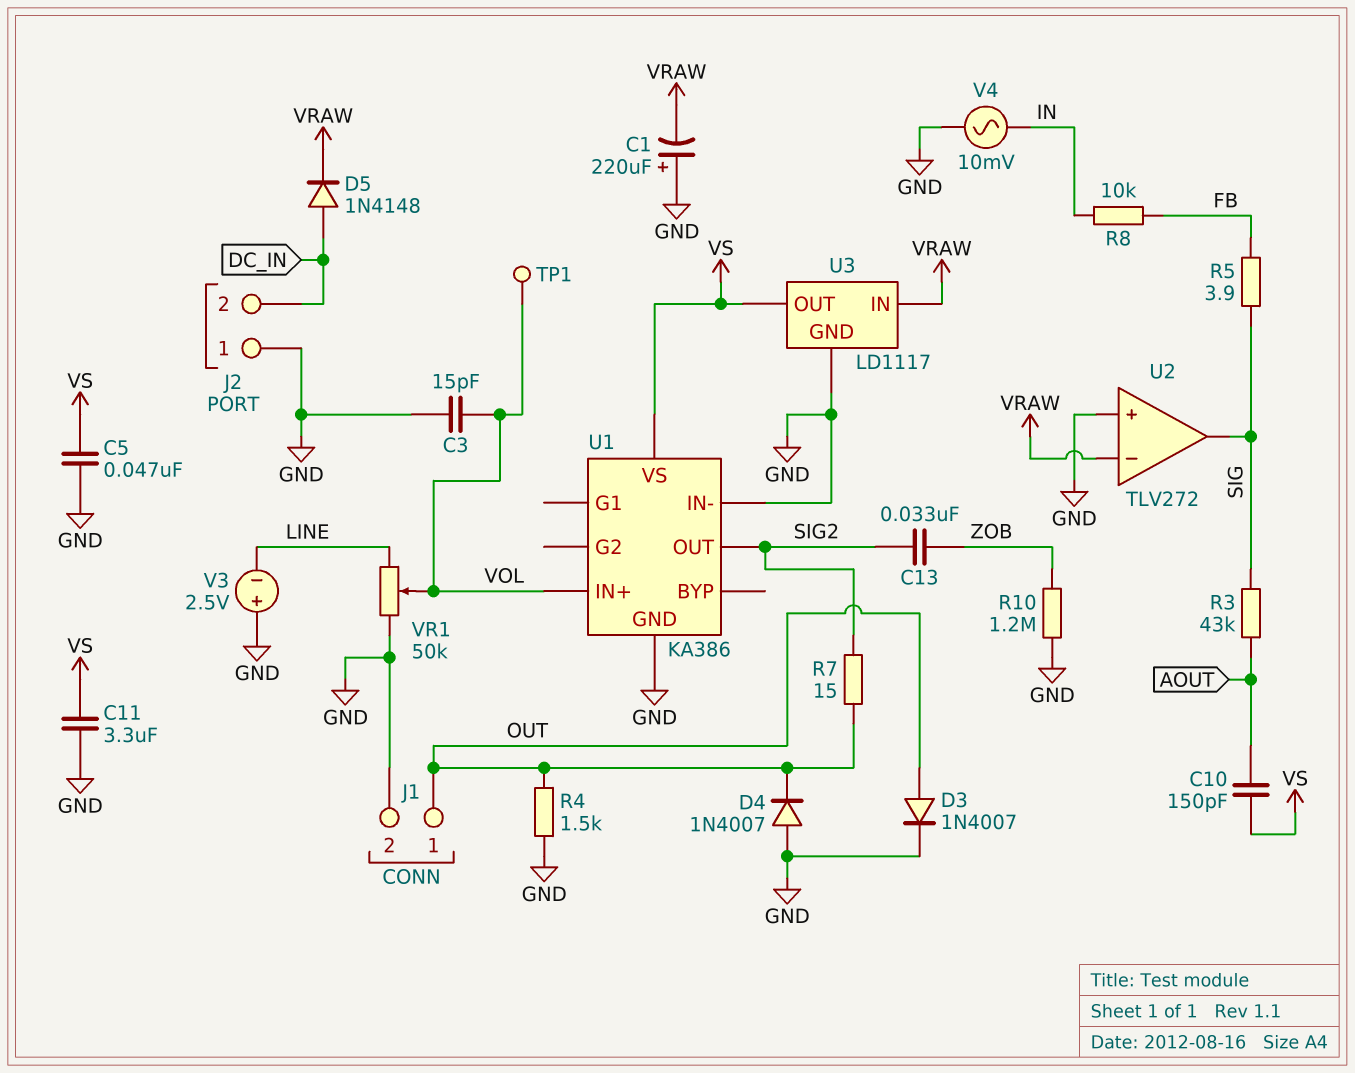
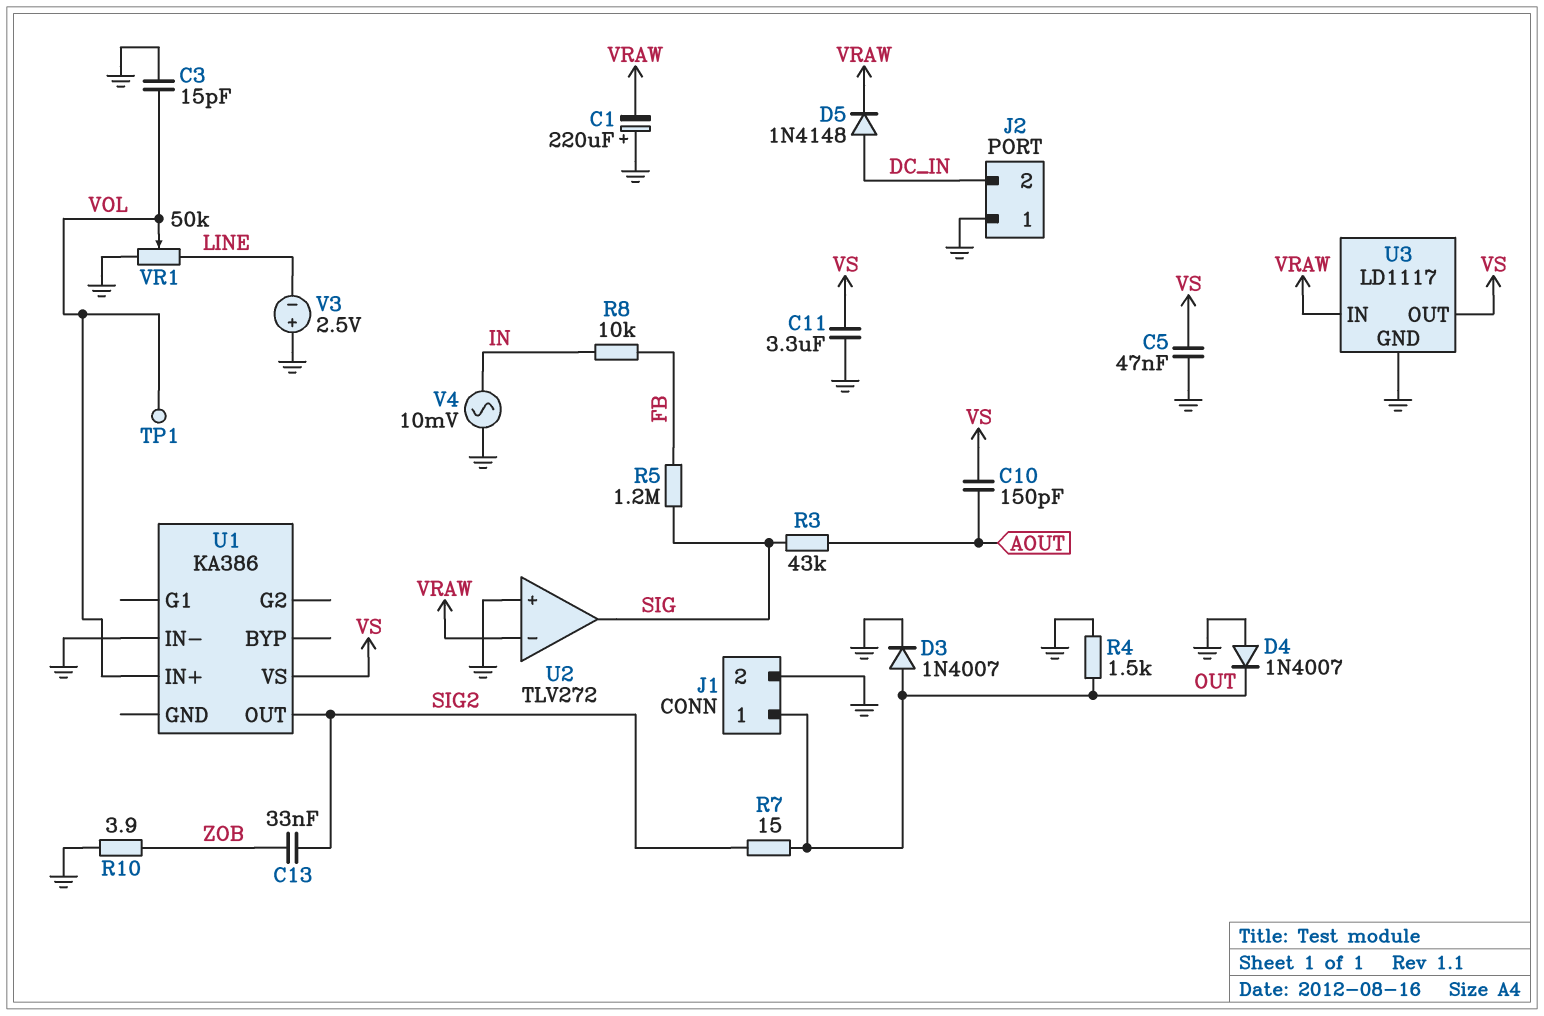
R5: 3.9 (FB, SIG) -> 1.2M (FB, SIG)
R10: 1.2M (GND, ZOB) -> 3.9 (GND, ZOB)
U1 pin GND: GND -> none

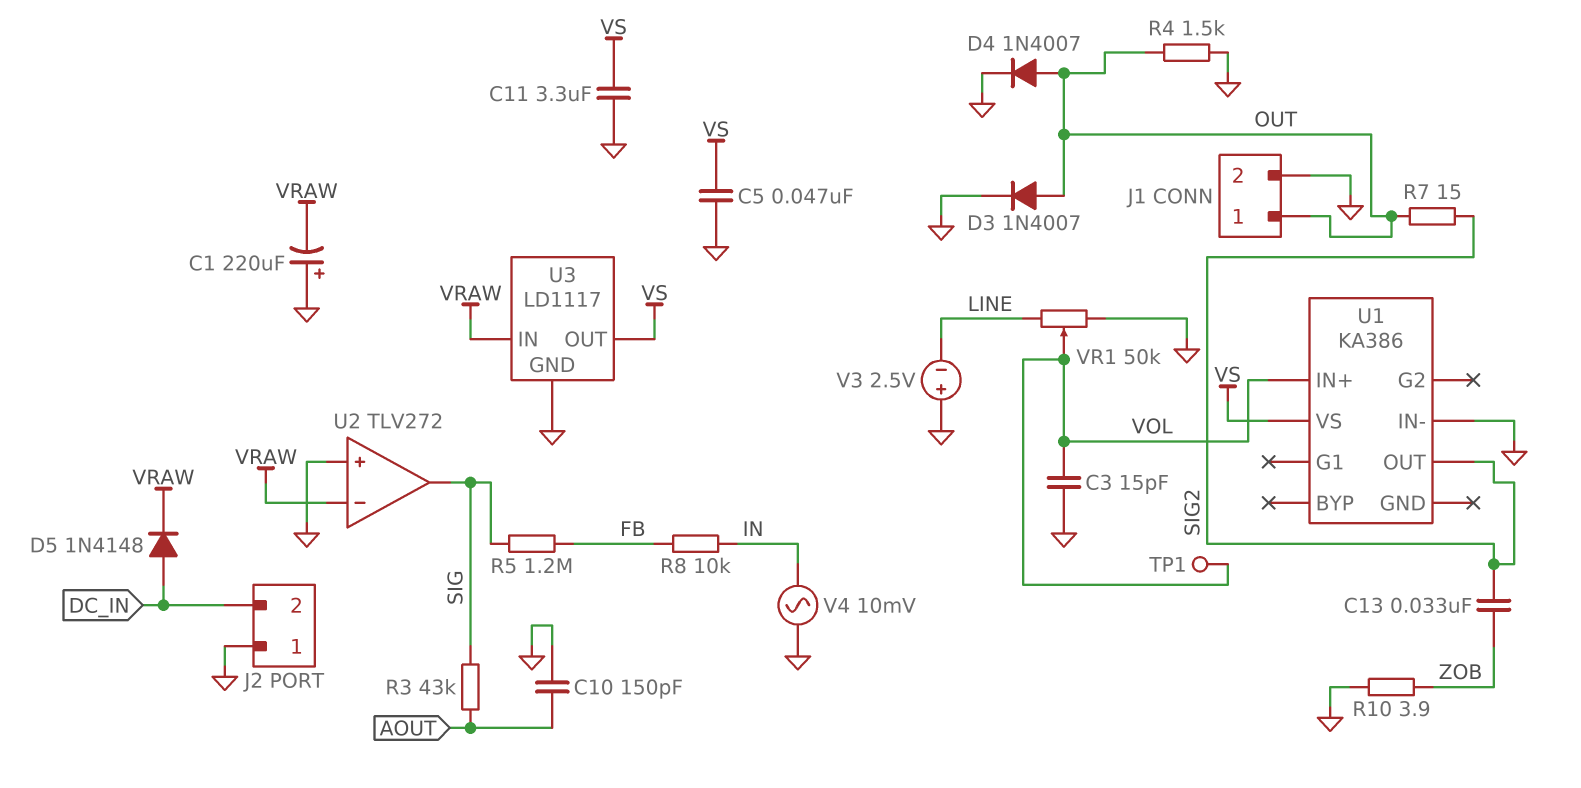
C10: 150pF (AOUT, VS) -> 150pF (AOUT, GND)
D4: diode 1N4007 (A GND, K OUT) -> diode 1N4007 (A OUT, K GND)

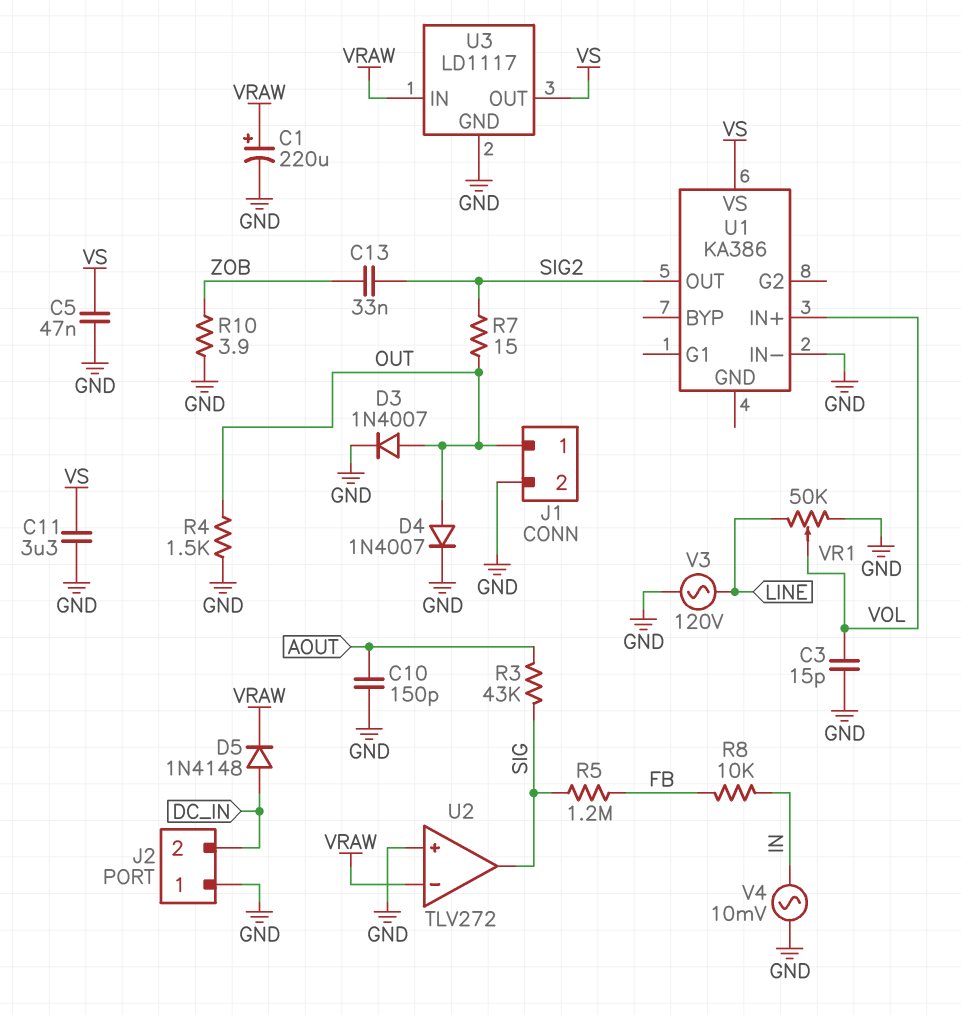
C1: 220uF (plus GND, minus VRAW) -> 220uF (plus VRAW, minus GND)
TP1: test point (VOL) -> none
V3: 2.5V (plus GND, minus LINE) -> AC 120V (GND, LINE)

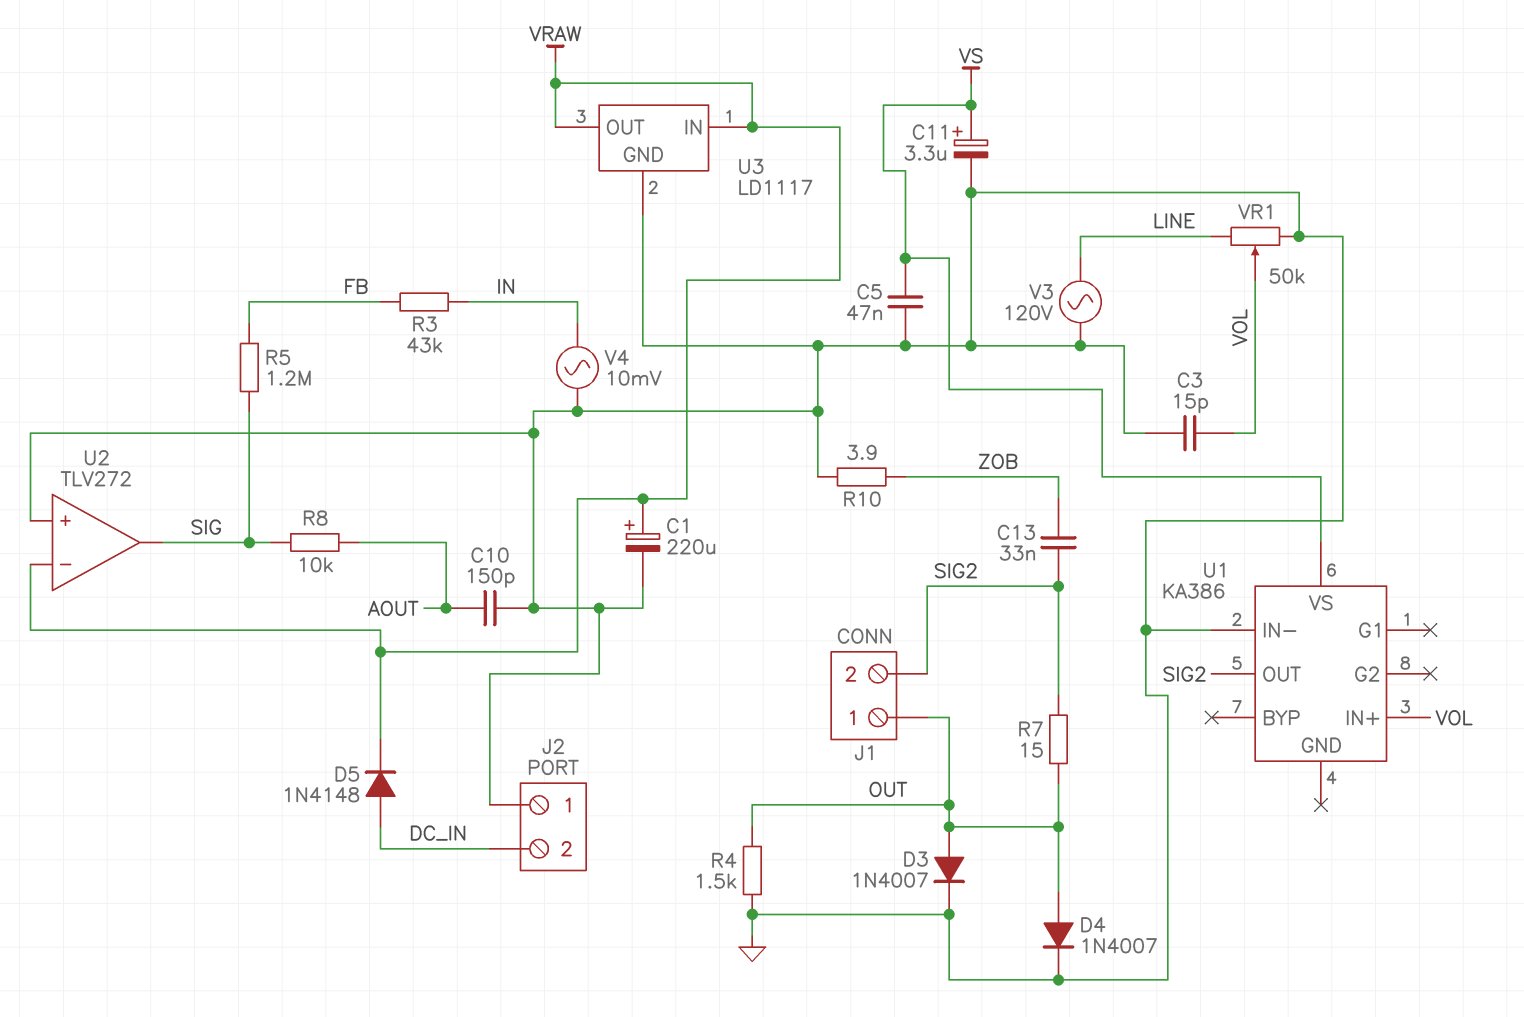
C11: 3.3uF (GND, VS) -> 3.3uF (plus VS, minus GND)
J1 pin 2: GND -> SIG2
R3: 43k (AOUT, SIG) -> 43k (FB, IN)
R8: 10k (FB, IN) -> 10k (AOUT, SIG)
U3 pin OUT: VS -> VRAW

